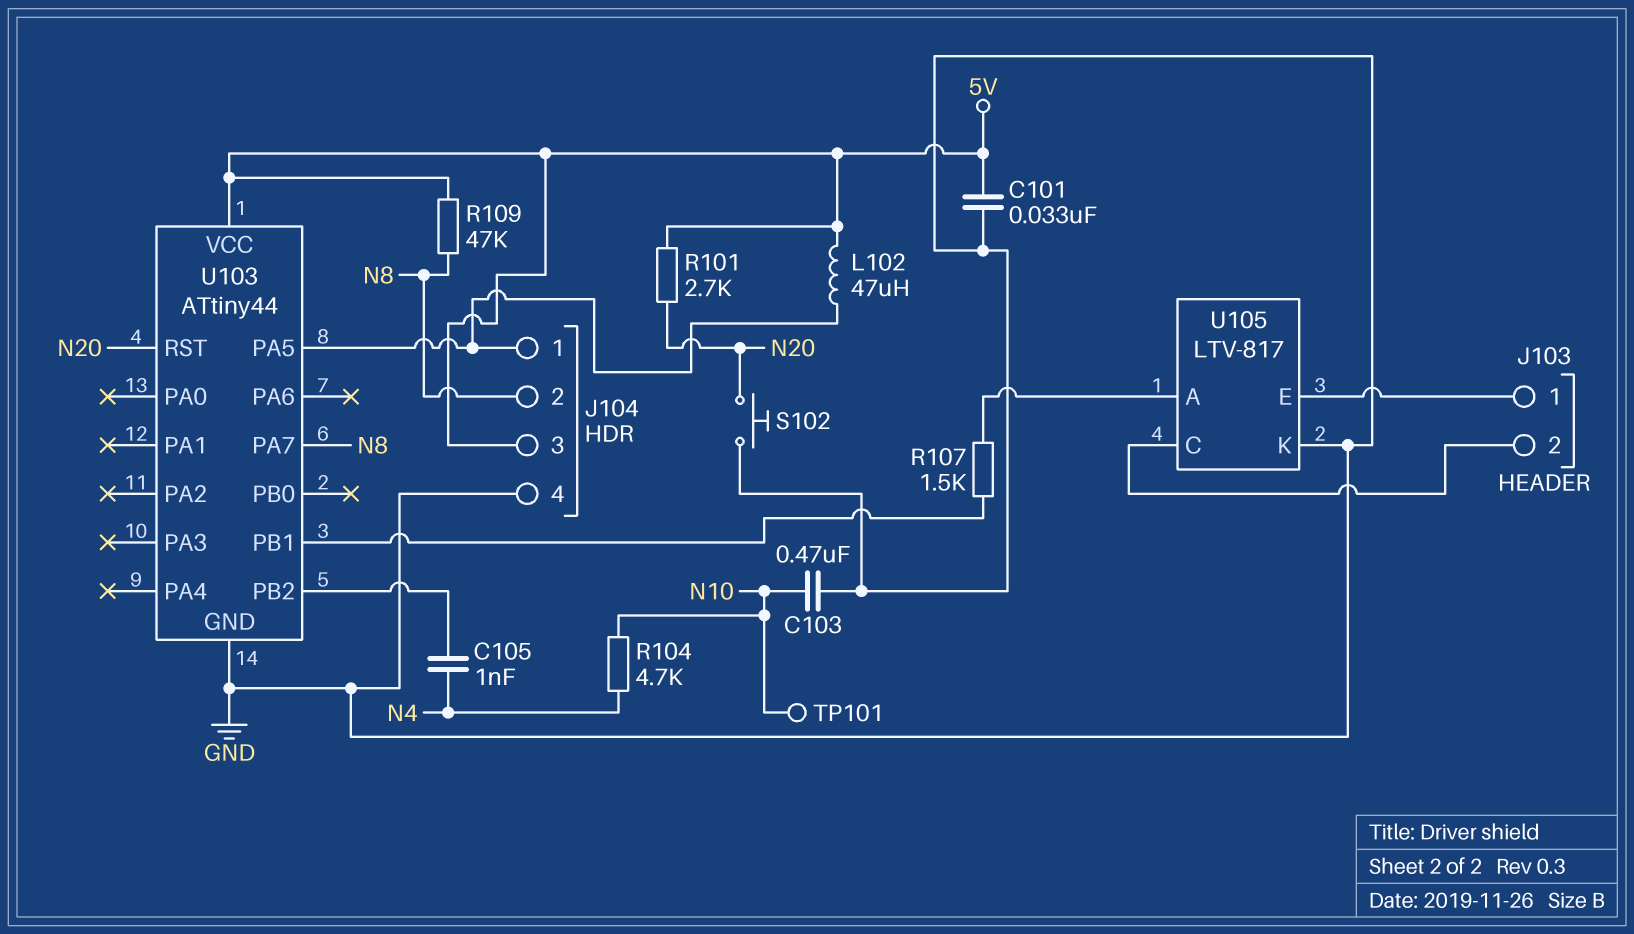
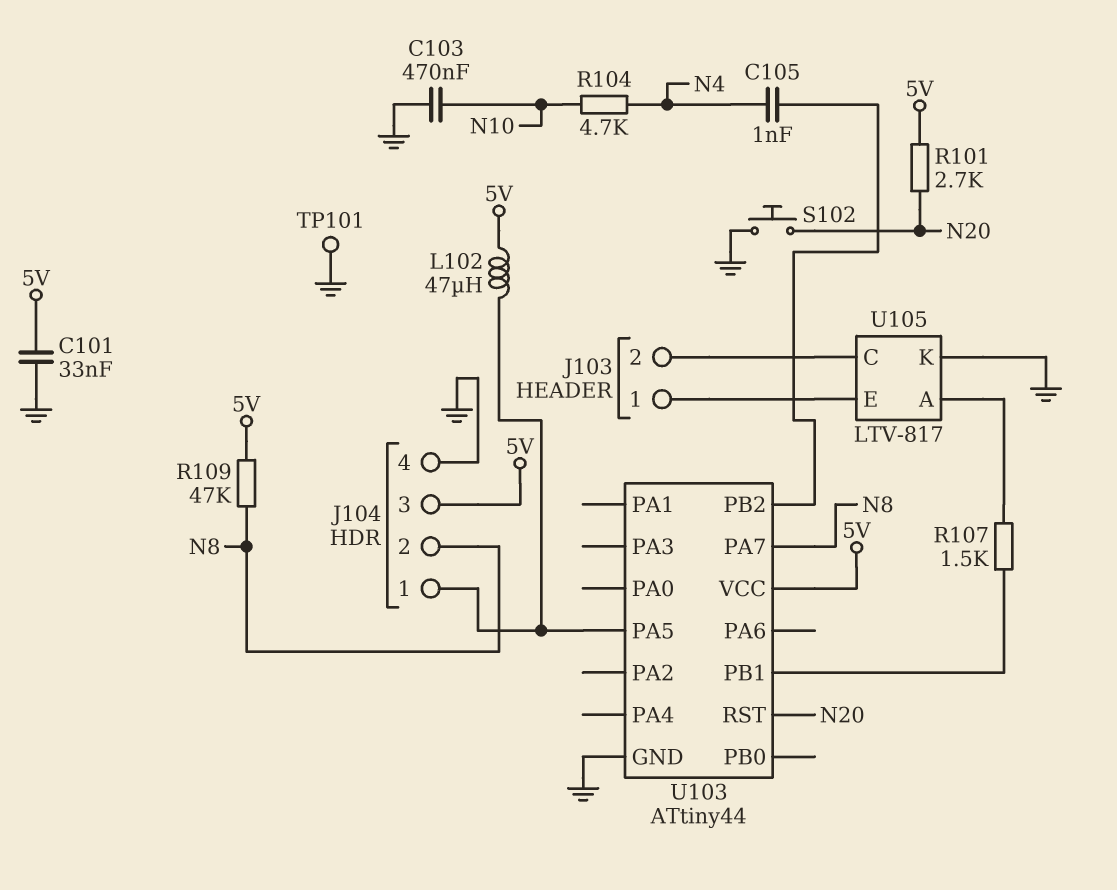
TP101: test point (N10) -> test point (GND)

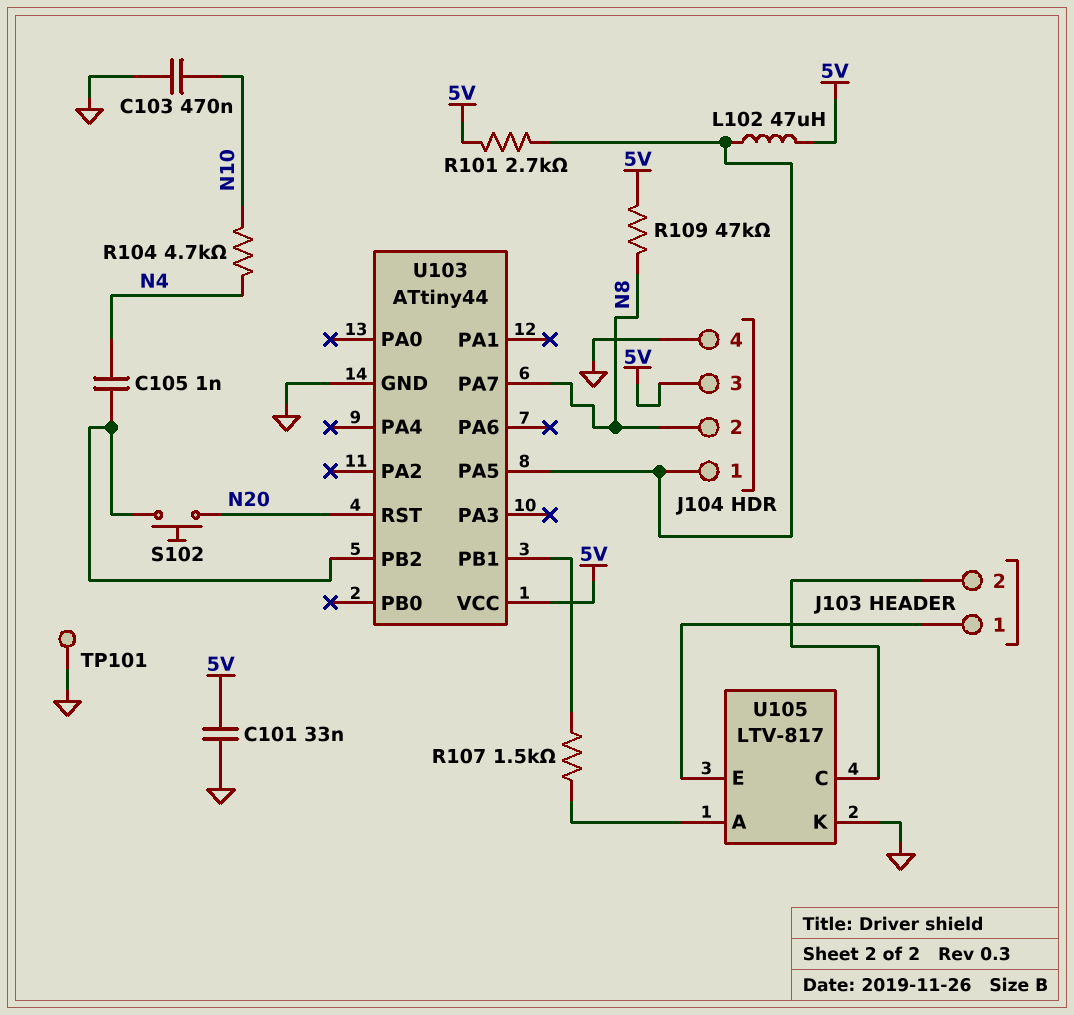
R101: 2.7k (5V, N20) -> 2.7k (5V, J104/1)
S102: button (GND, N20) -> button (N20, U103/PB2)

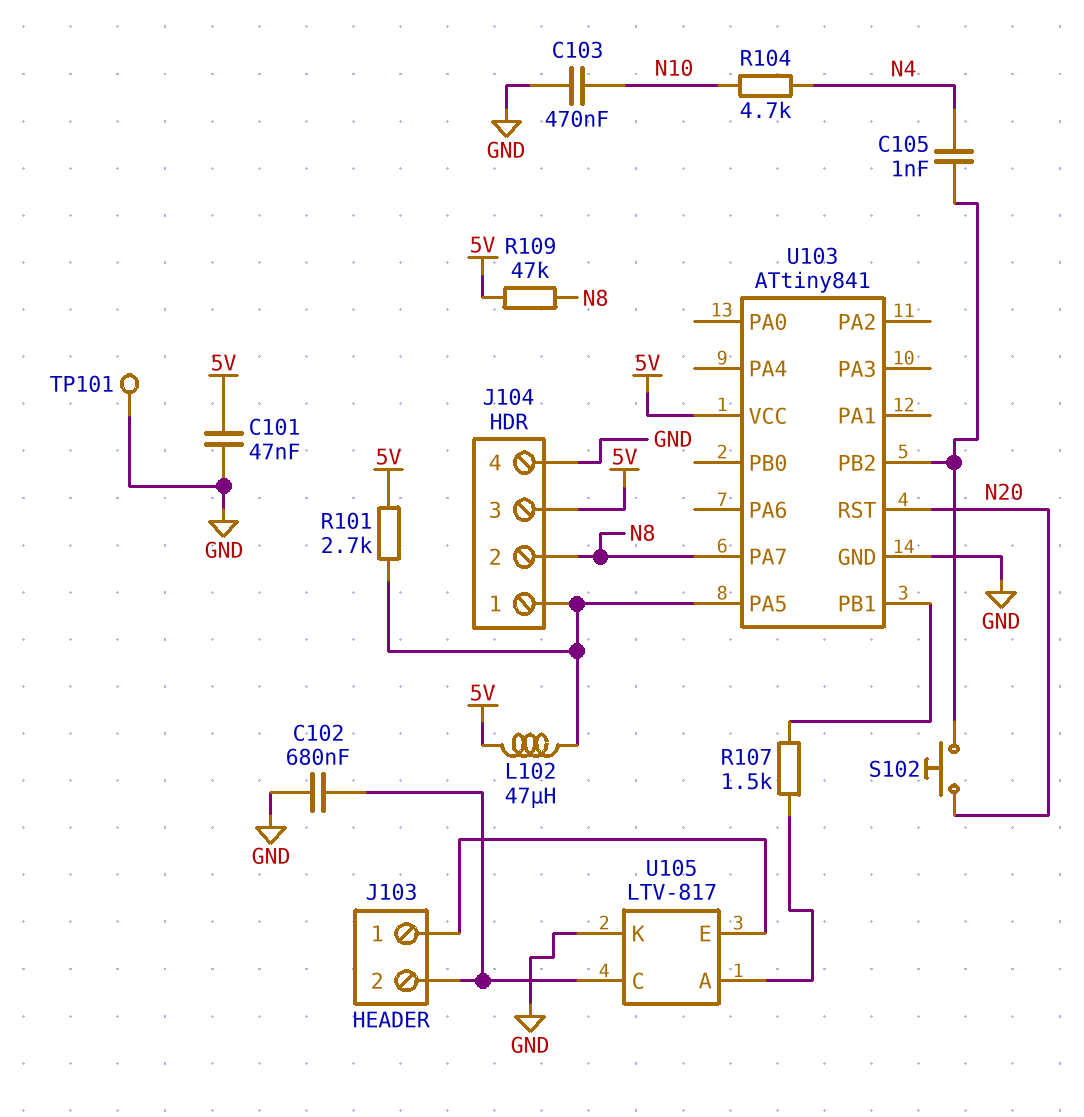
C101: 33nF (5V, GND) -> 47nF (5V, GND)
C102: none -> 680nF (GND, J103/2)
U103: ATtiny44 -> ATtiny841

